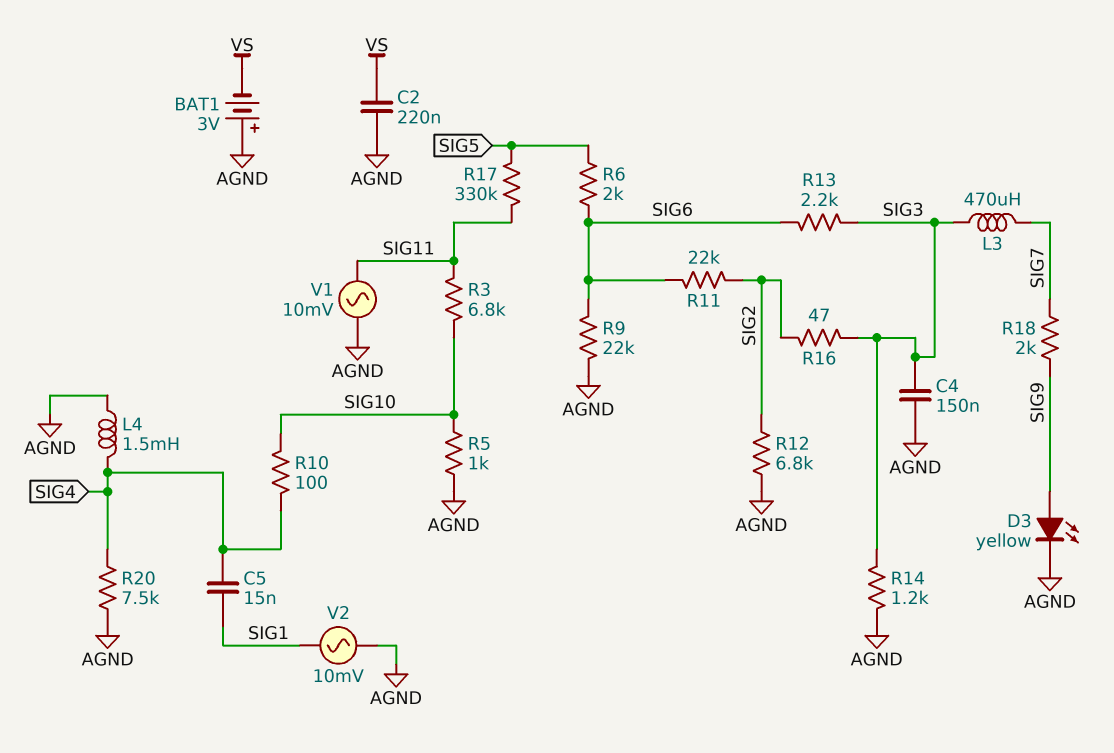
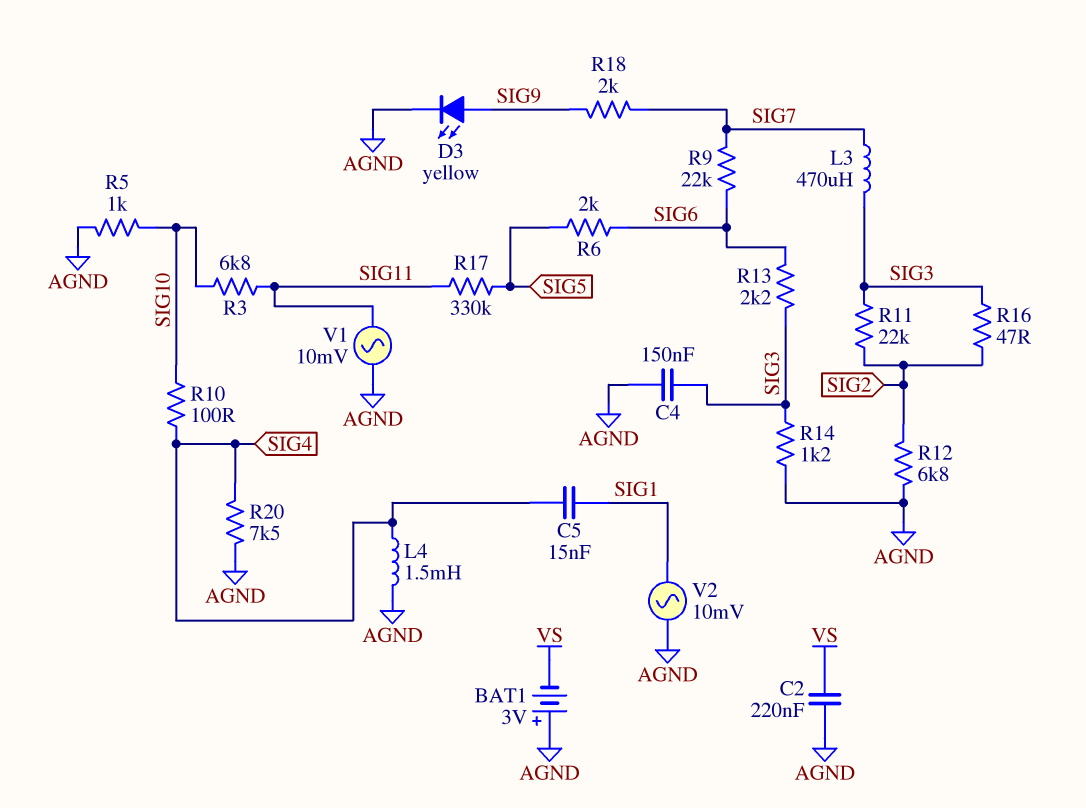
R9: 22k (AGND, SIG6) -> 22k (SIG6, SIG7)
R11: 22k (SIG2, SIG6) -> 22k (SIG2, SIG3)

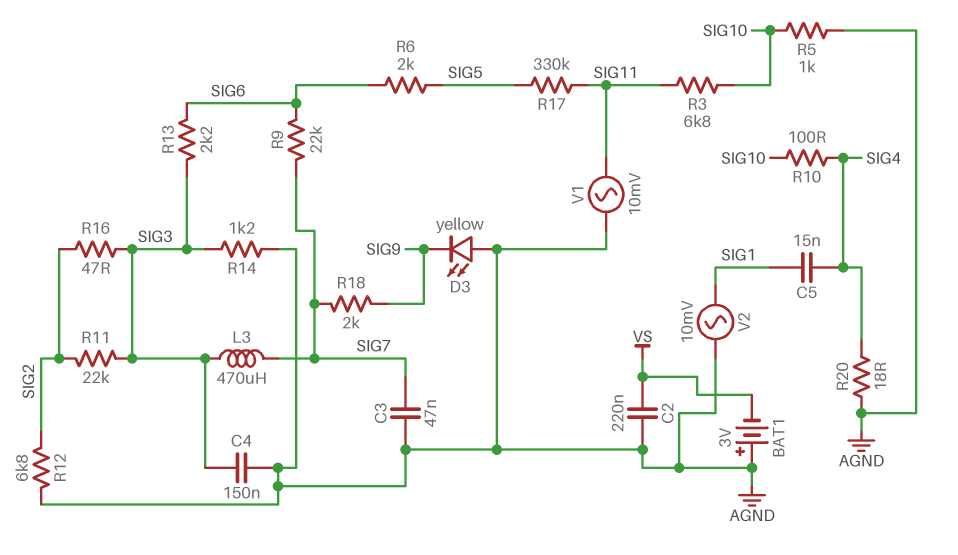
C3: none -> 47nF (AGND, SIG7)
D3: LED yellow (A SIG9, K AGND) -> LED yellow (A AGND, K SIG9)
L4: 1.5mH (AGND, SIG4) -> none
R20: 7.5k (AGND, SIG4) -> 18 (AGND, SIG4)

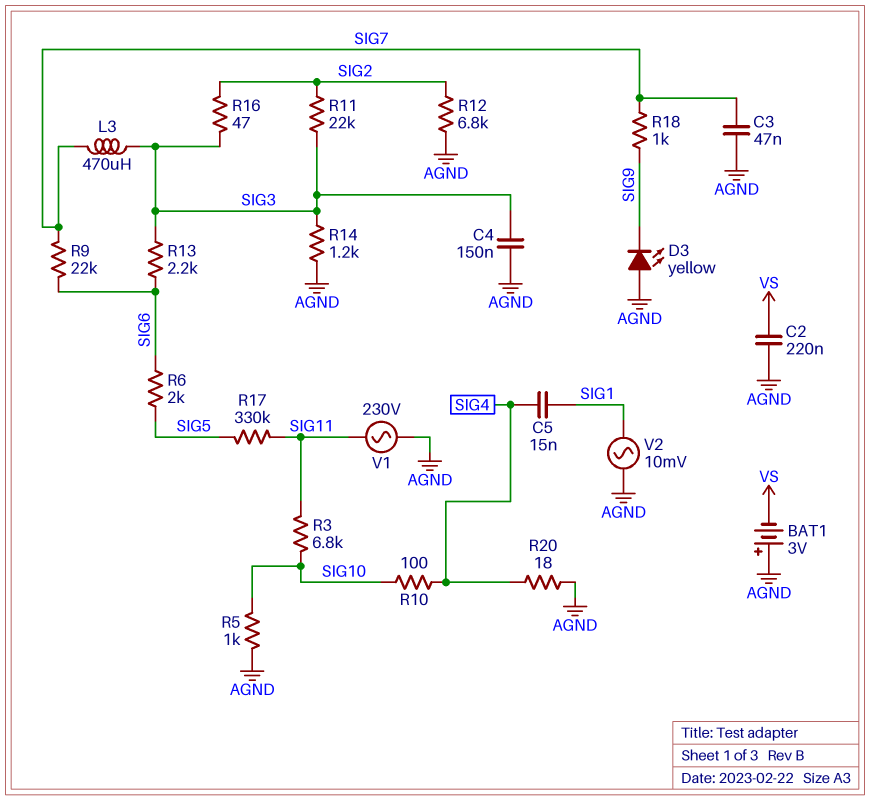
R18: 2k (SIG7, SIG9) -> 1k (SIG7, SIG9)
V1: AC 10mV (AGND, SIG11) -> AC 230V (AGND, SIG11)

